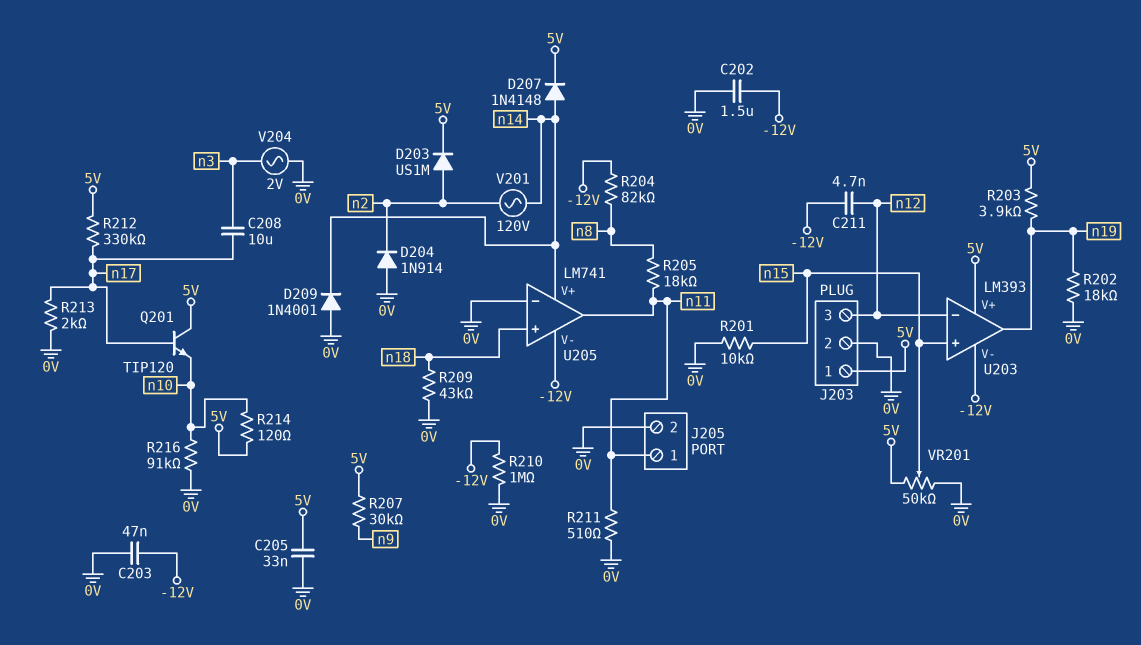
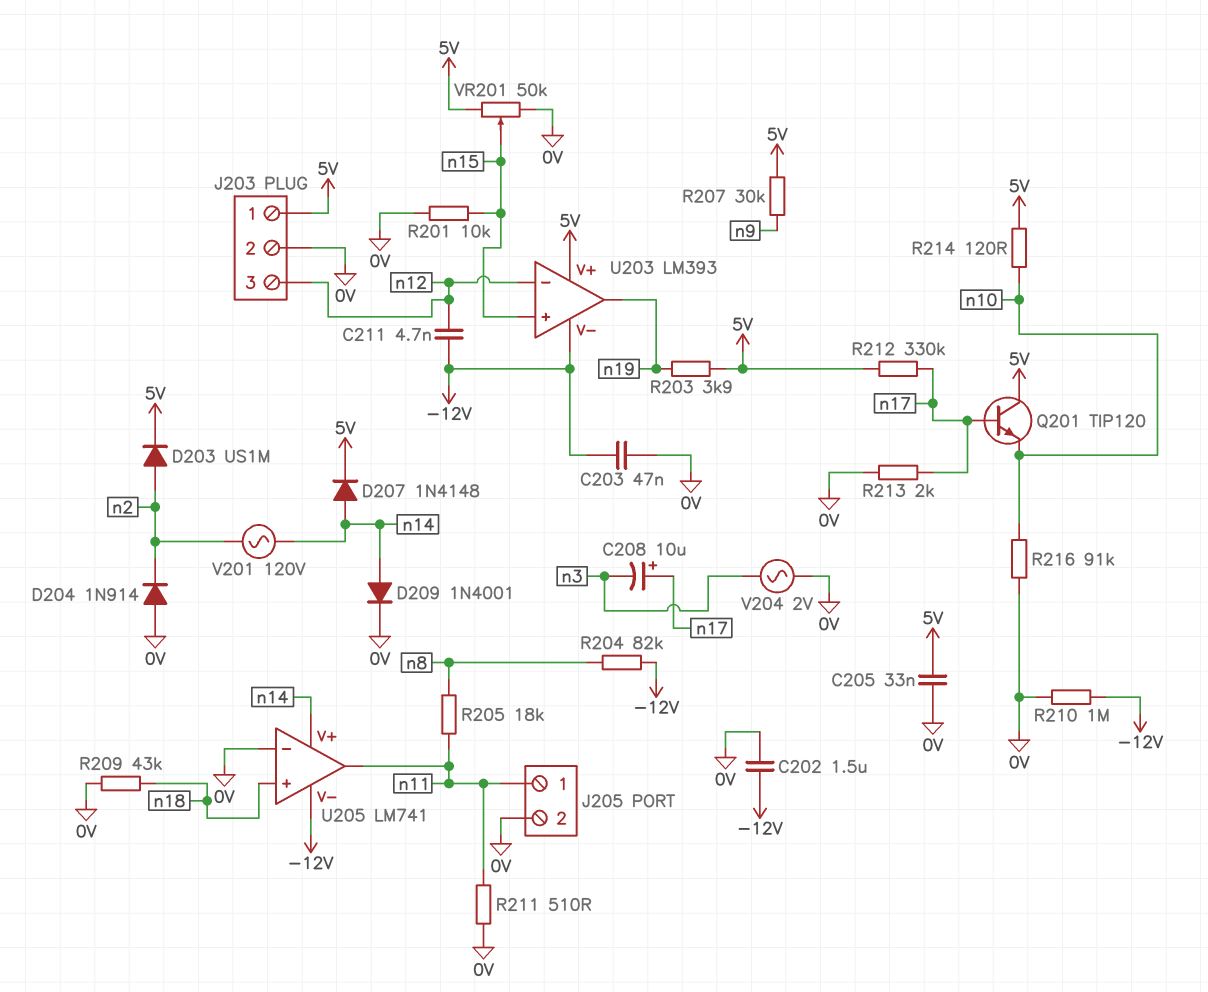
C208: 10uF (n3, n17) -> 10uF (plus n17, minus n3)
D209: diode 1N4001 (A 0V, K n14) -> diode 1N4001 (A n14, K 0V)
R202: 18k (0V, n19) -> none

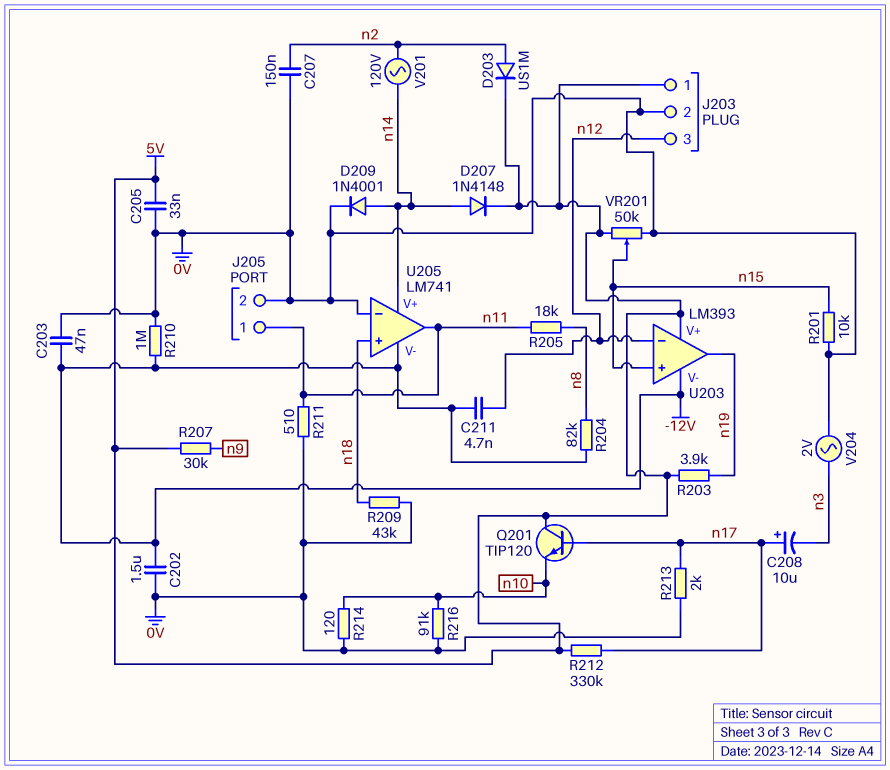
C207: none -> 150nF (0V, n2)
D204: diode 1N914 (A 0V, K n2) -> none
R214: 120 (5V, n10) -> 120 (0V, n10)

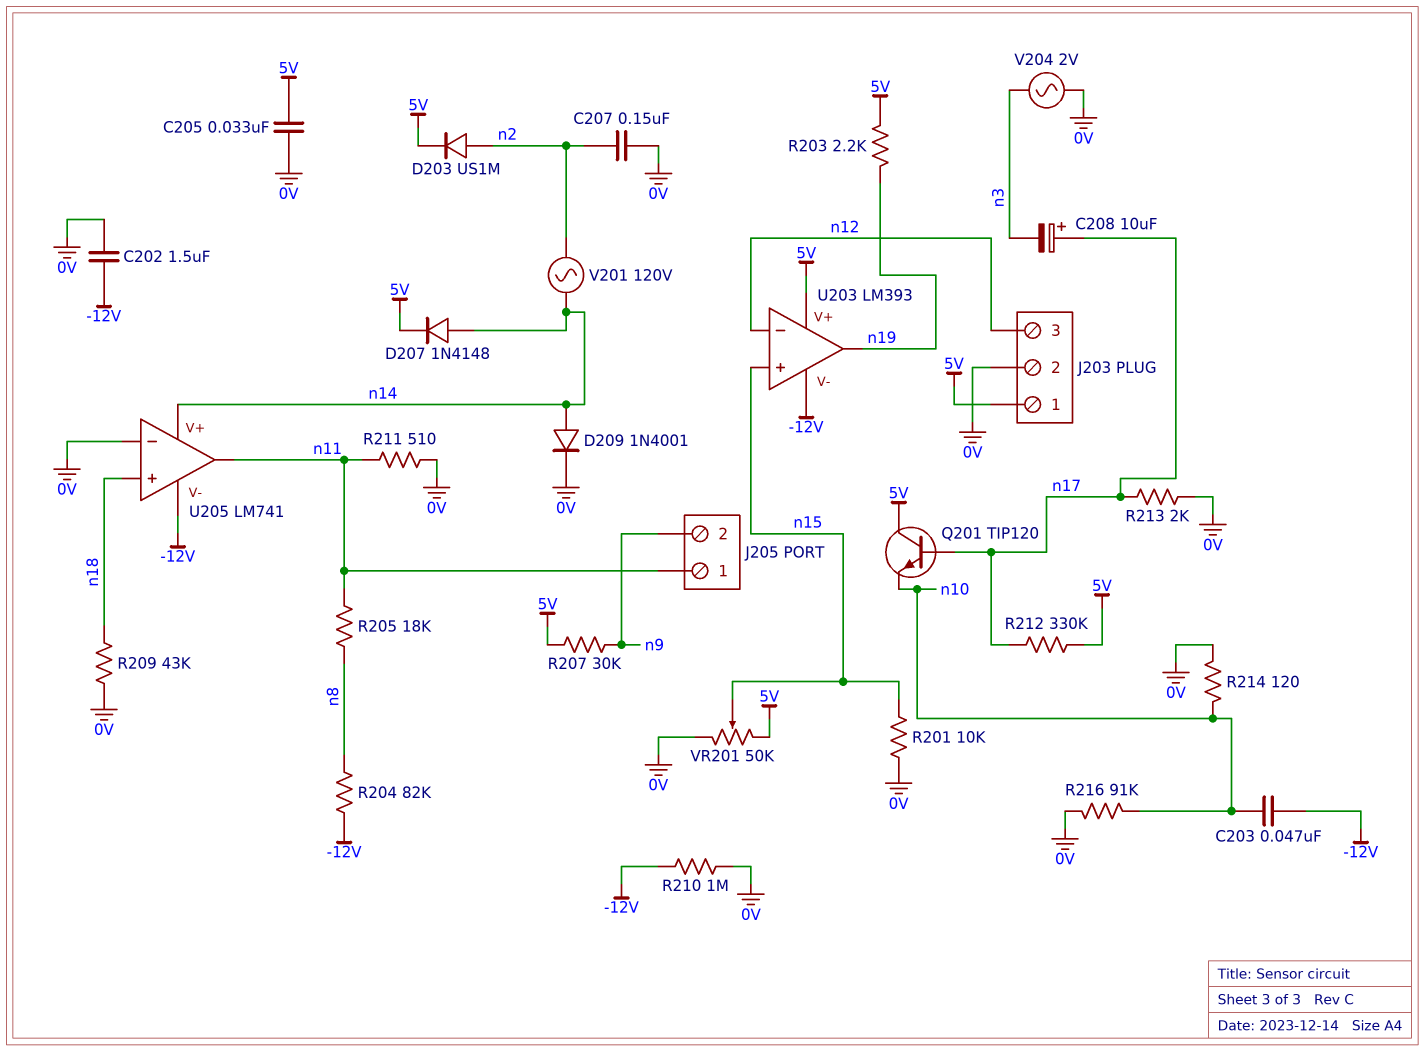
C203: 47nF (-12V, 0V) -> 47nF (-12V, n10)
C211: 4.7nF (-12V, n12) -> none
J205 pin 2: 0V -> n9
R203: 3.9k (5V, n19) -> 2.2k (5V, n19)

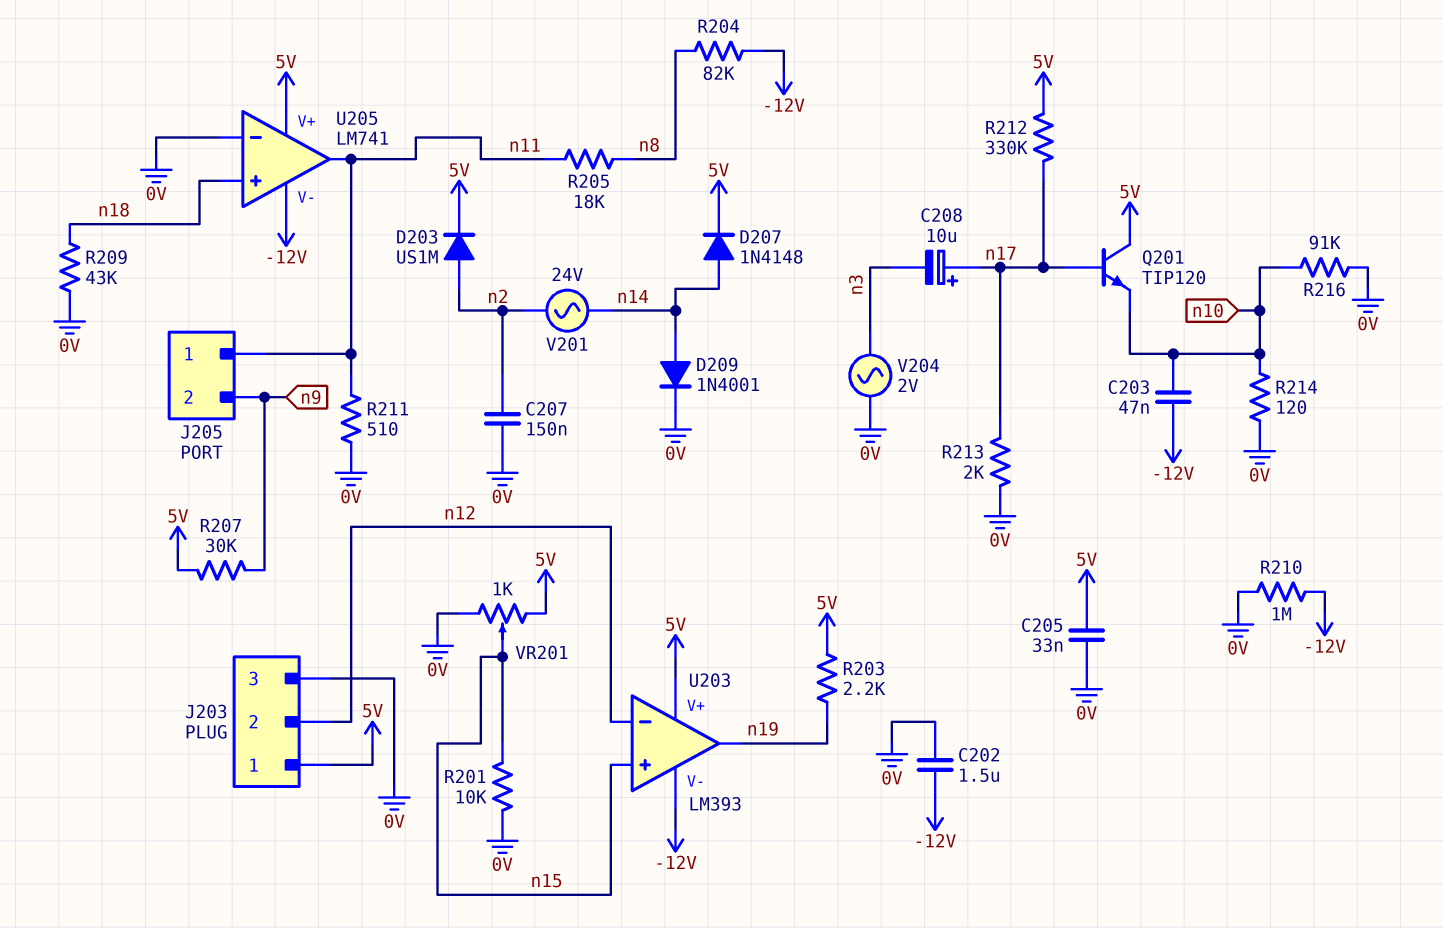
J203 pin 2: 0V -> n12
J203 pin 3: n12 -> 0V
U205 pin V+: n14 -> 5V
V201: AC 120V (n2, n14) -> AC 24V (n2, n14)
VR201: 50k (0V, 5V, wiper n15) -> 1k (0V, 5V, wiper n15)

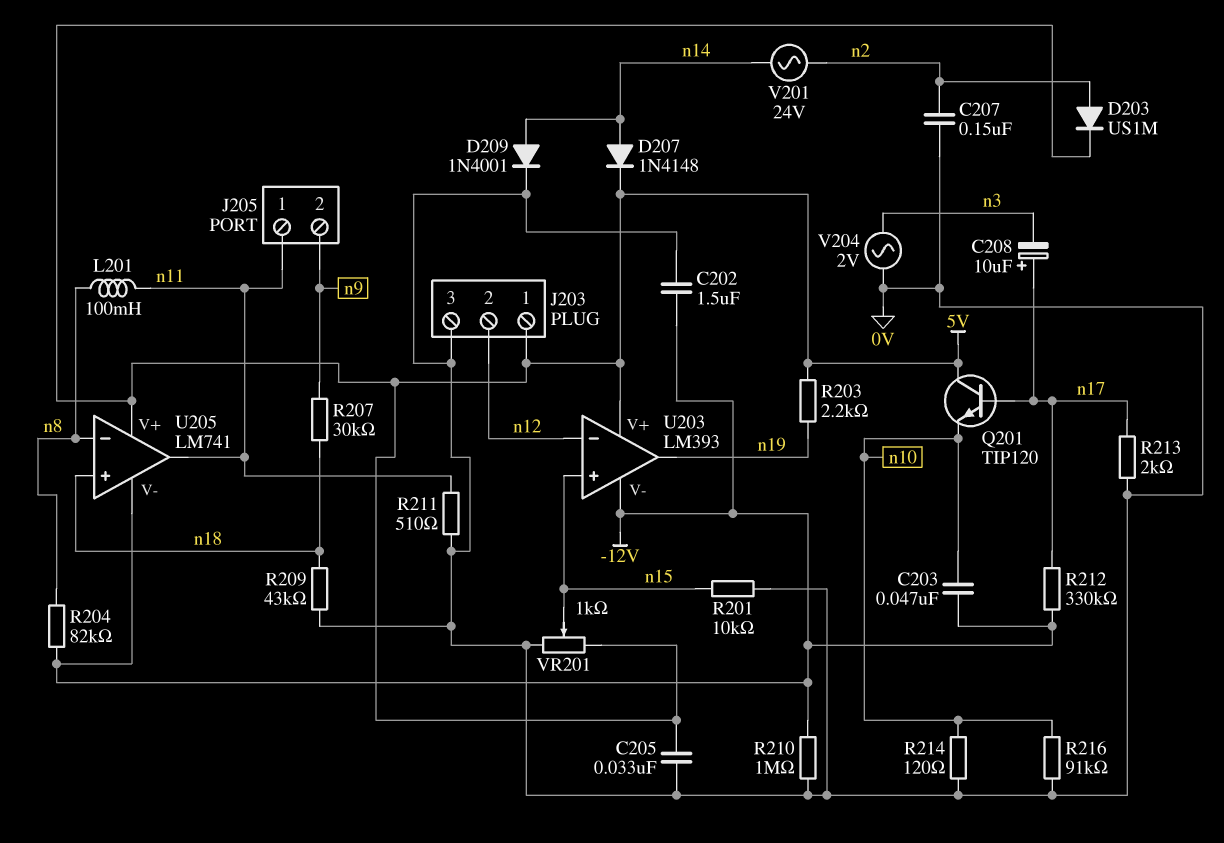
L201: none -> 100mH (n8, n11)
R205: 18k (n8, n11) -> none
R207: 30k (5V, n9) -> 30k (n9, n18)
R212: 330k (5V, n17) -> 330k (-12V, n17)
U205 pin in-: 0V -> n8

